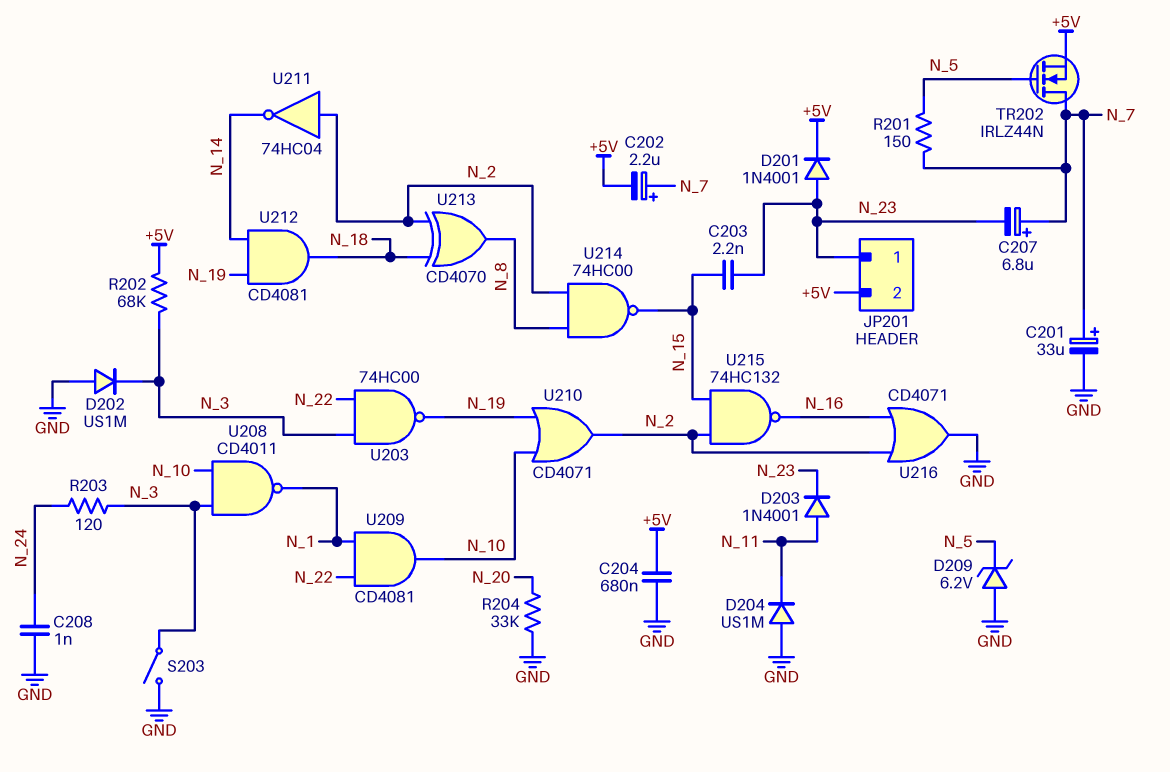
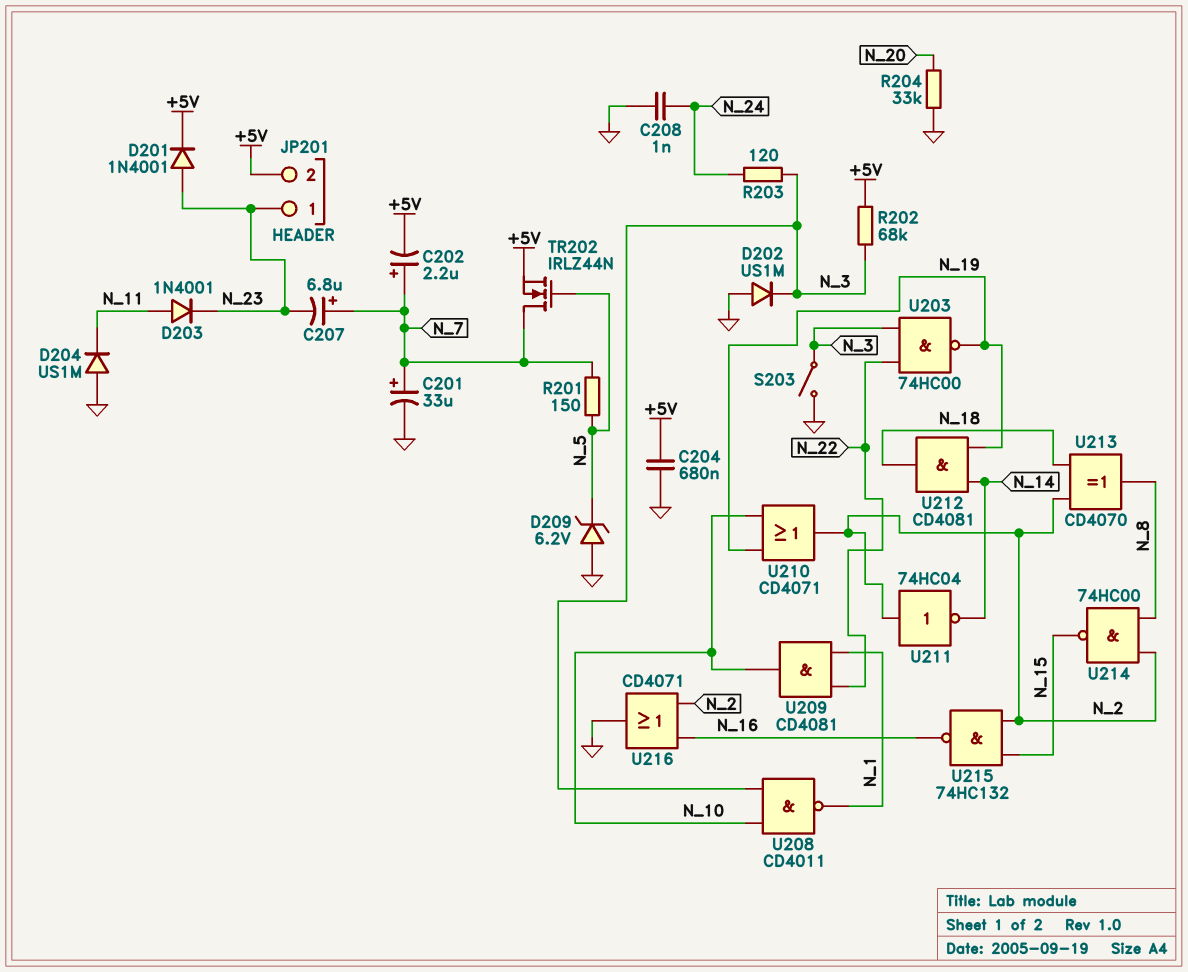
C203: 2.2nF (N_15, N_23) -> none

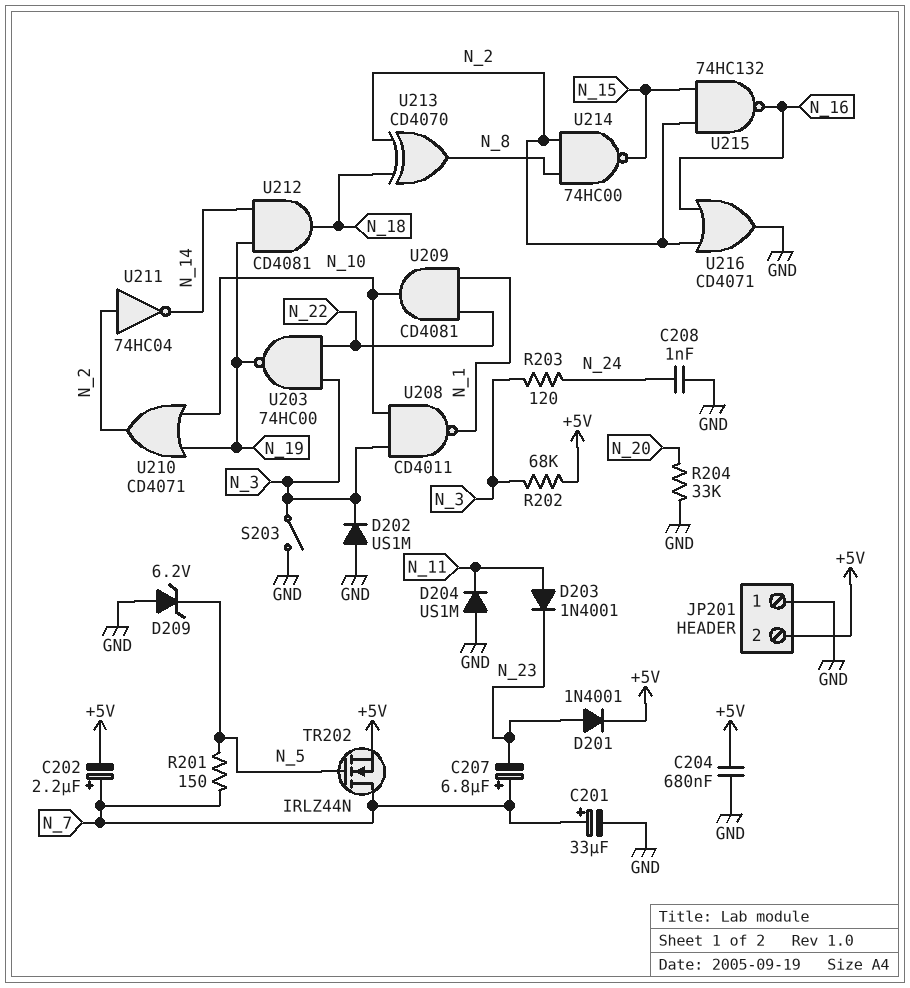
JP201 pin 1: N_23 -> GND

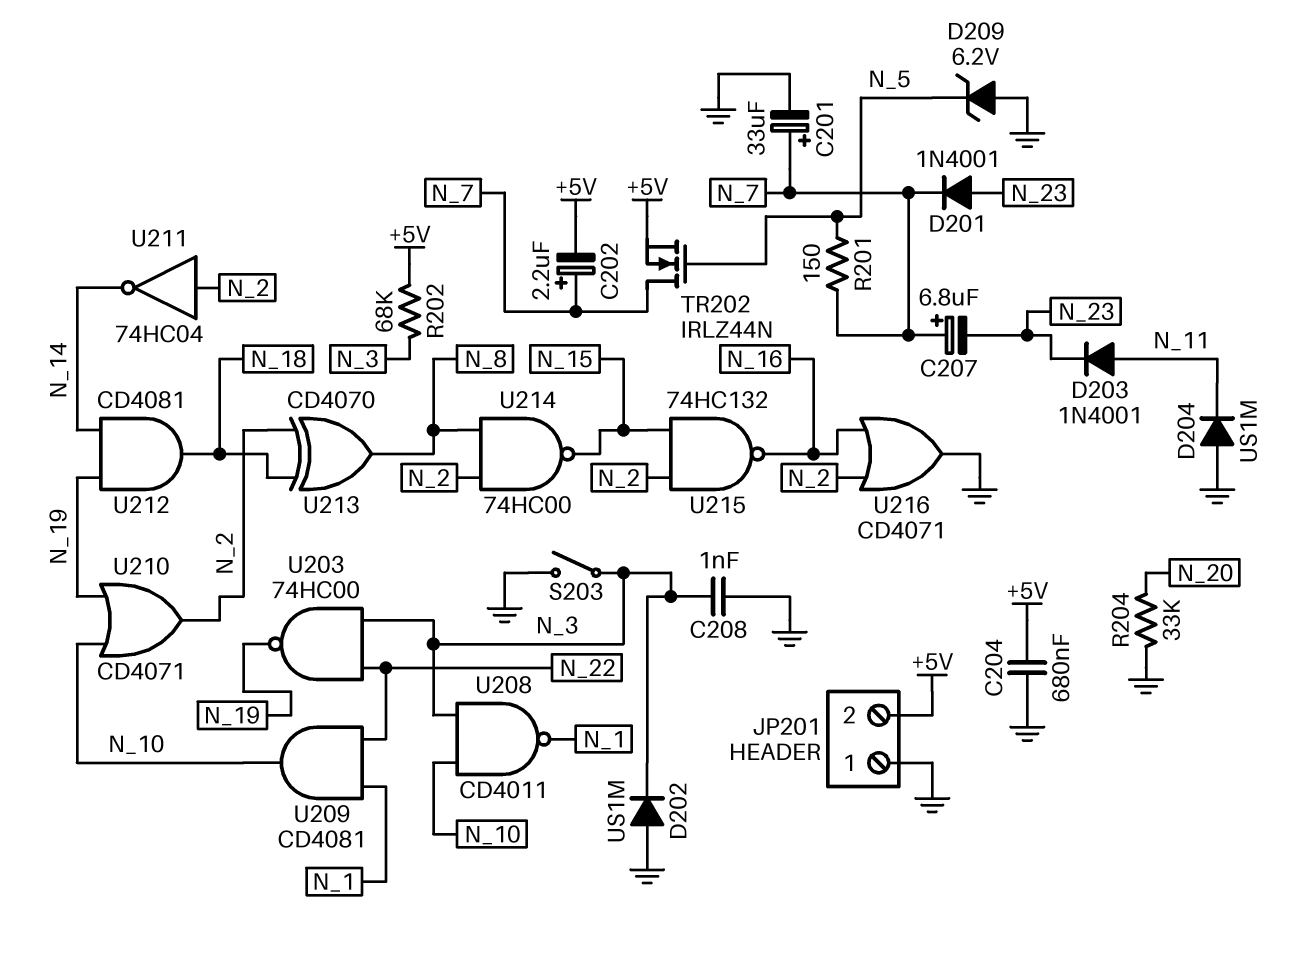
C208: 1nF (GND, N_24) -> 1nF (GND, N_3)
D201: diode 1N4001 (A N_23, K +5V) -> diode 1N4001 (A N_23, K N_7)
R203: 120 (N_3, N_24) -> none

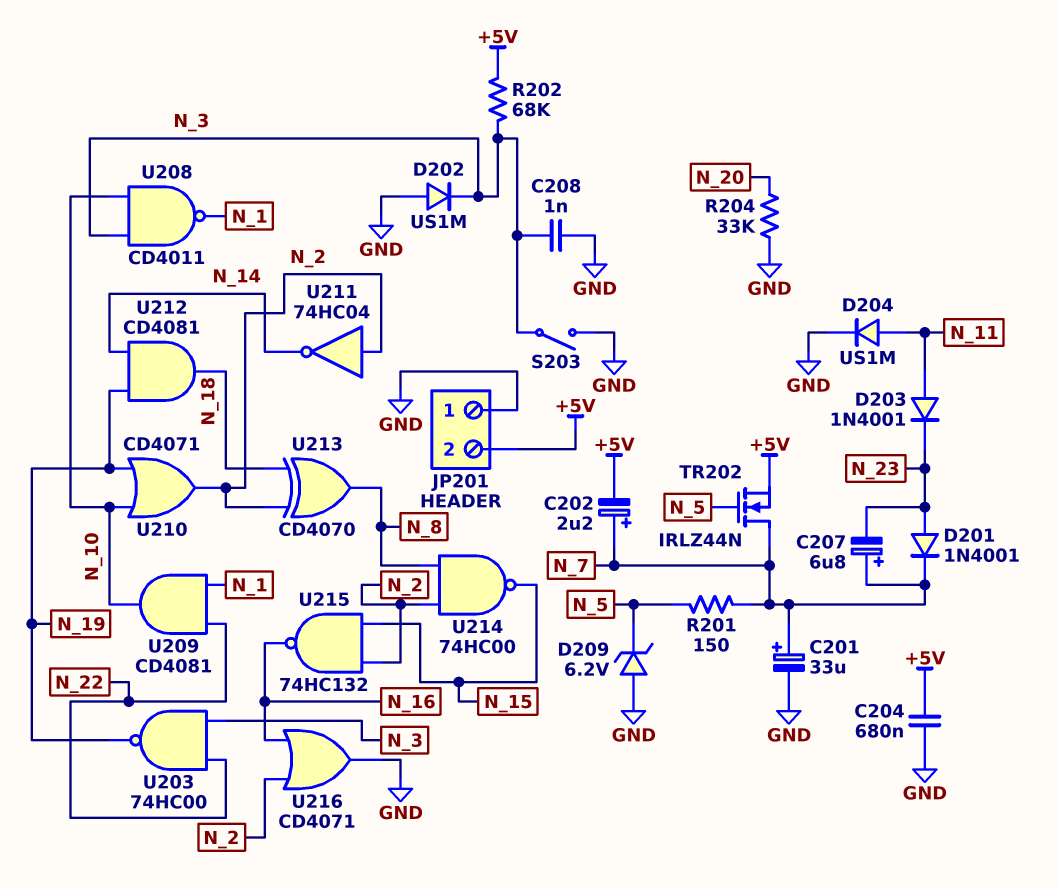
D204: diode US1M (A GND, K N_11) -> diode US1M (A N_11, K GND)

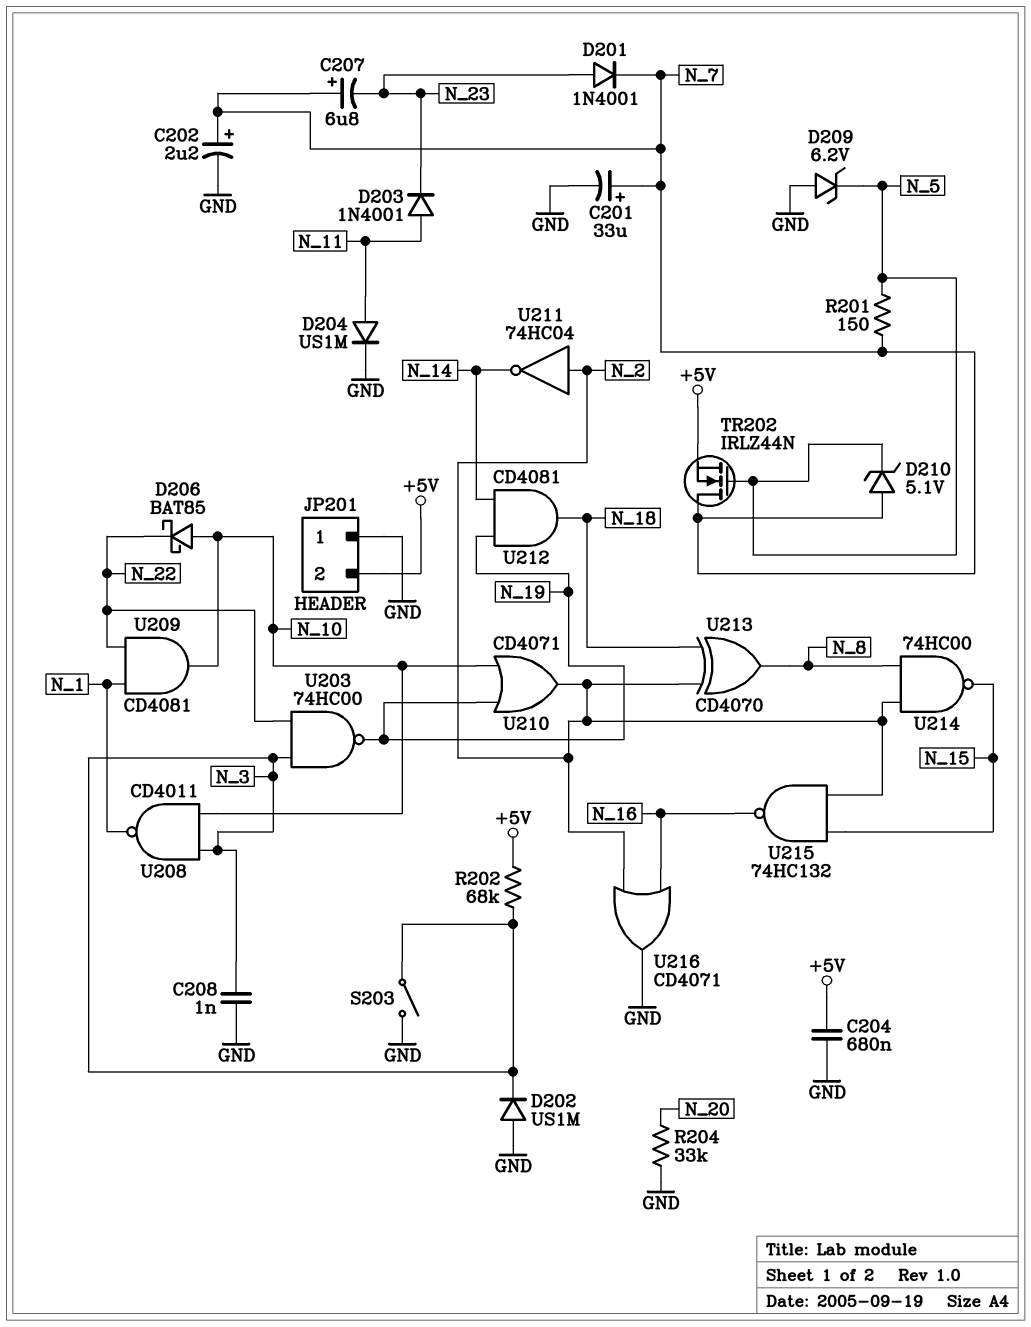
C202: 2.2uF (plus N_7, minus +5V) -> 2.2uF (plus N_7, minus GND)
D206: none -> schottky BAT85 (A N_10, K N_22)
D210: none -> zener 5.1V (A N_7, K N_5)

